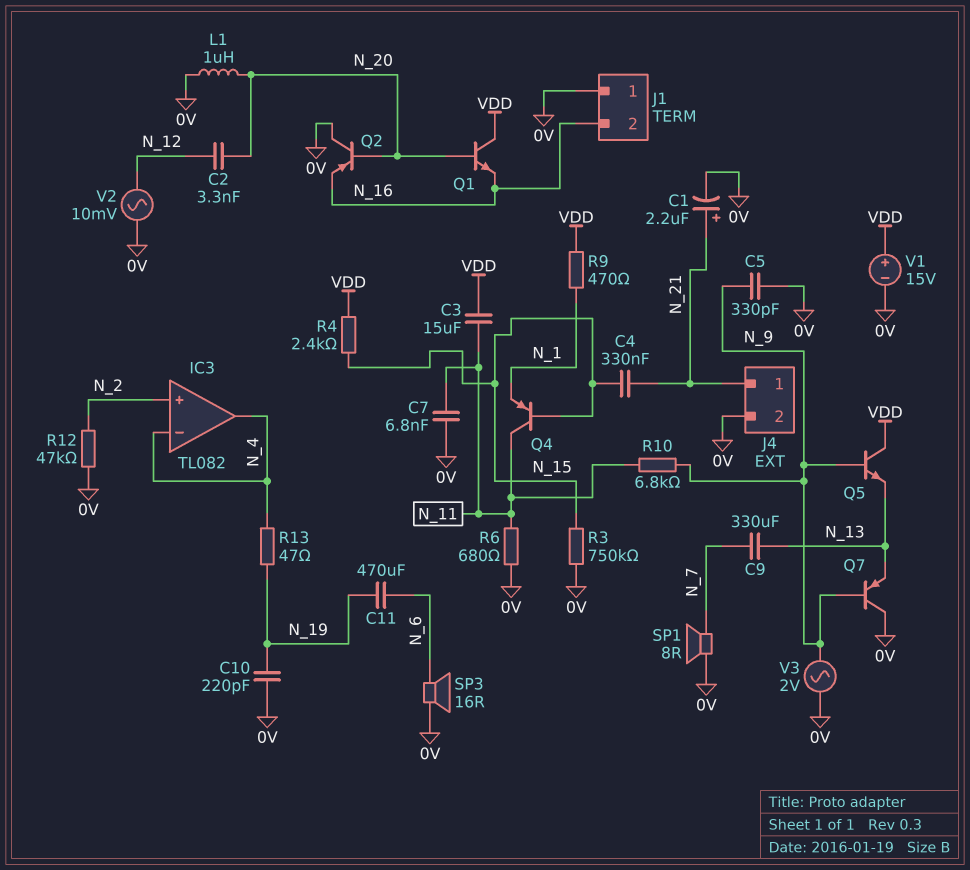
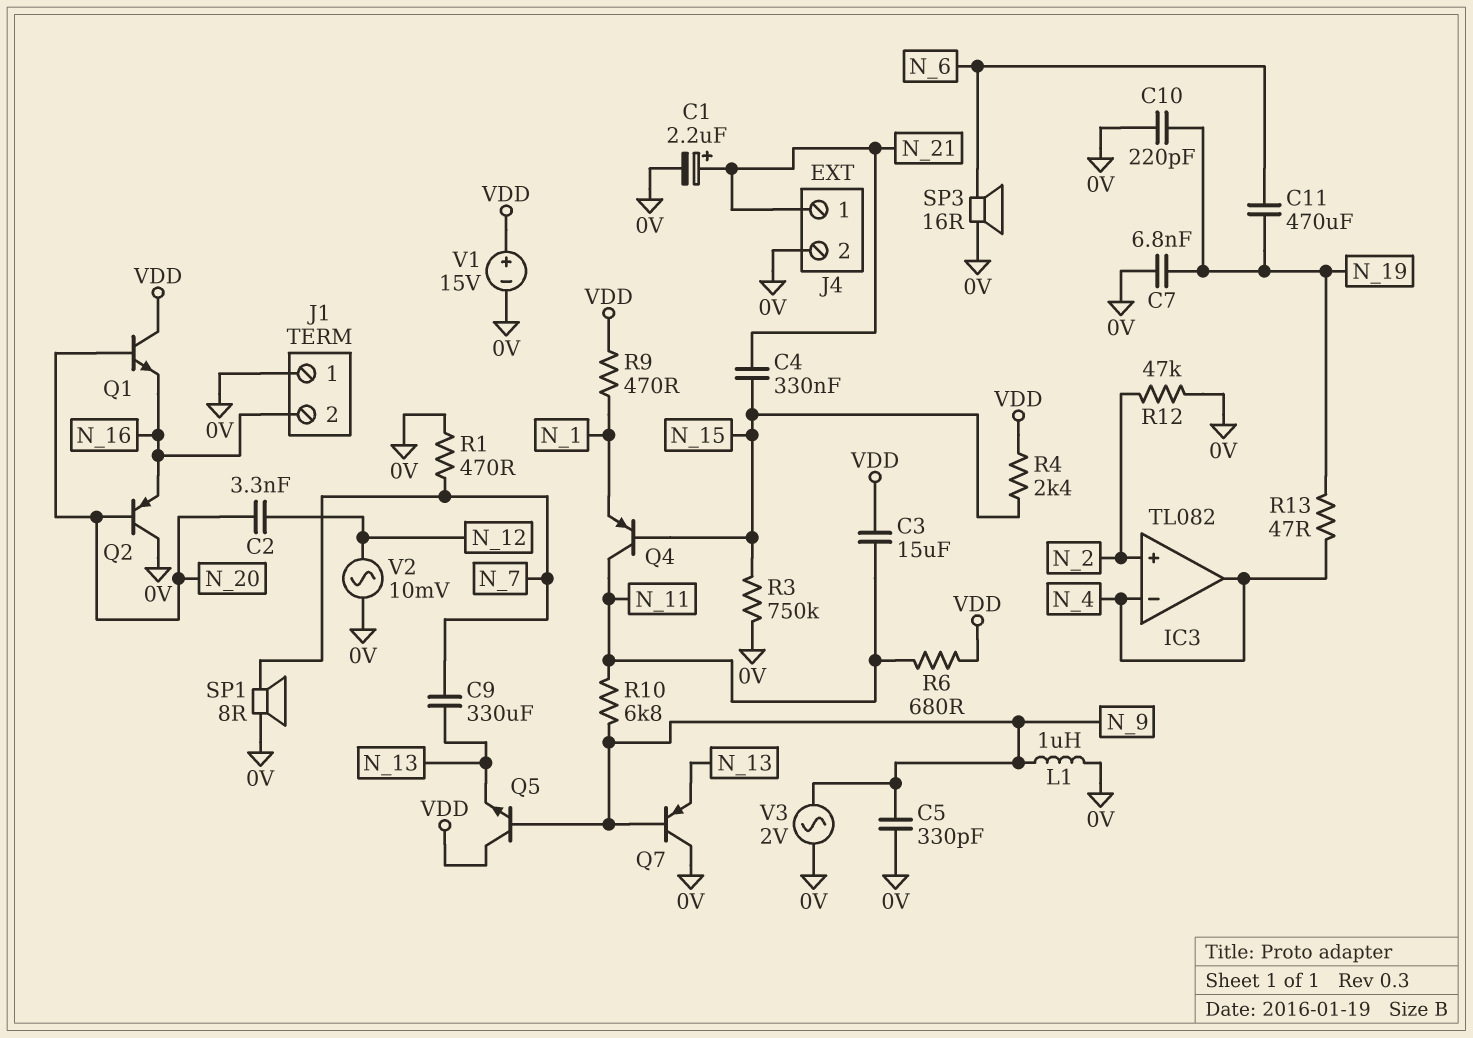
C7: 6.8nF (0V, N_11) -> 6.8nF (0V, N_19)
L1: 1uH (0V, N_20) -> 1uH (0V, N_9)
R1: none -> 470 (0V, N_7)
R6: 680 (0V, N_11) -> 680 (N_11, VDD)

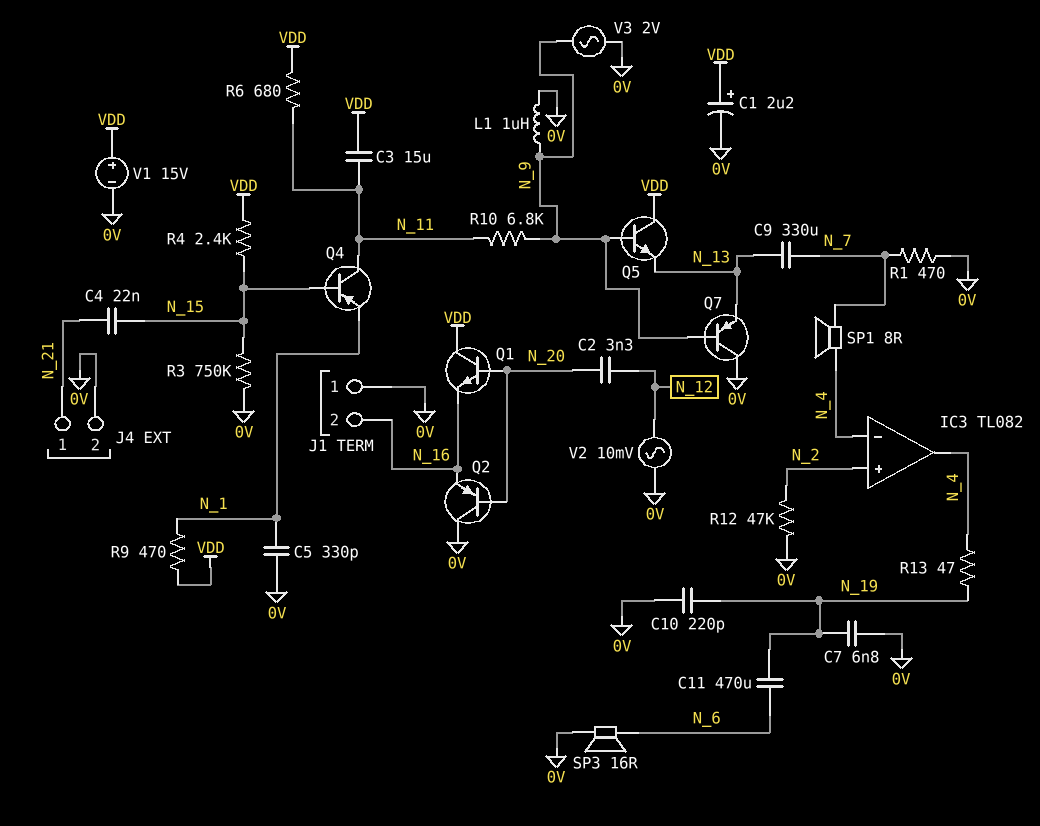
C1: 2.2uF (plus N_21, minus 0V) -> 2.2uF (plus VDD, minus 0V)
C4: 330nF (N_15, N_21) -> 22nF (N_15, N_21)
C5: 330pF (0V, N_9) -> 330pF (0V, N_1)
SP1: speaker 8R (0V, N_7) -> speaker 8R (N_4, N_7)

